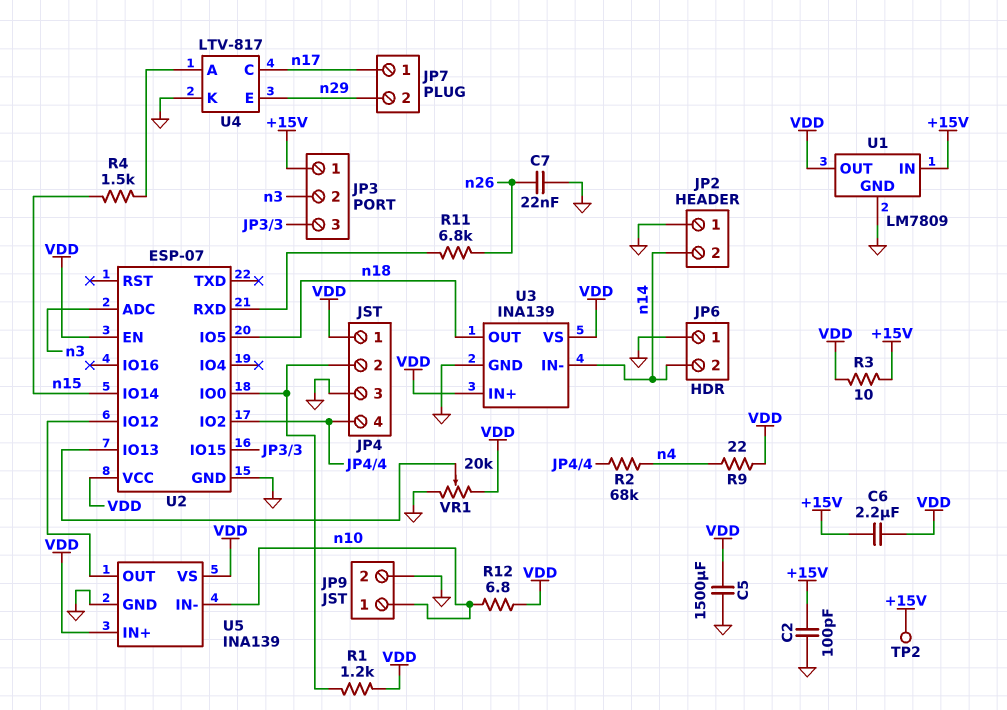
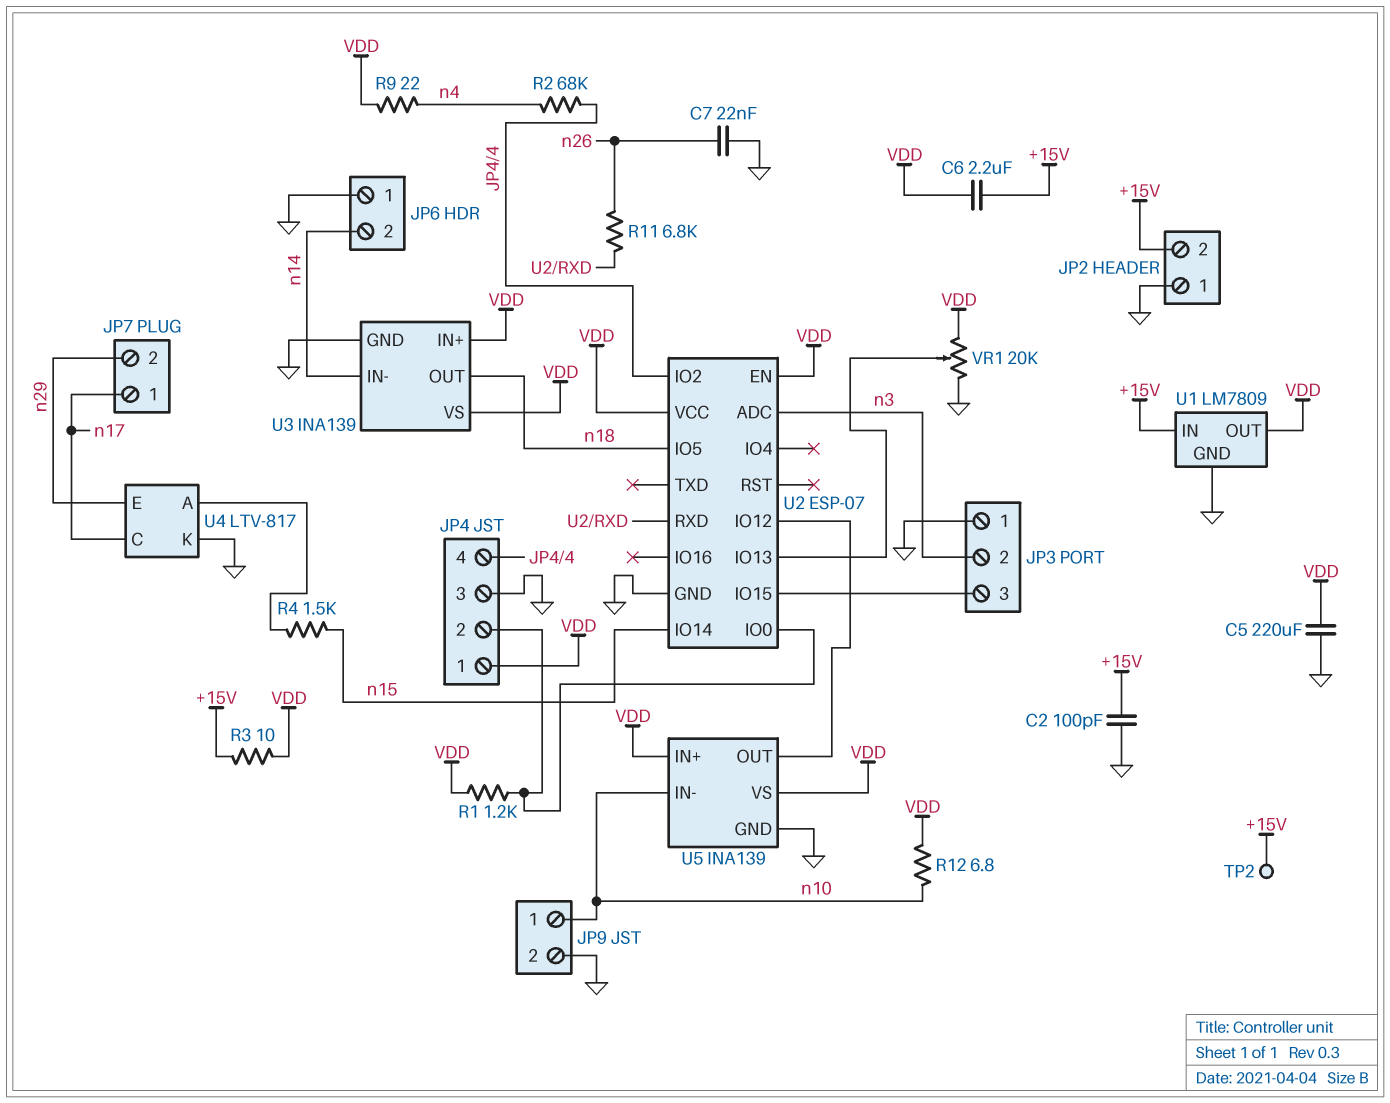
C5: 1500uF (GND, VDD) -> 220uF (GND, VDD)
JP2 pin 2: n14 -> +15V
JP3 pin 1: +15V -> GND

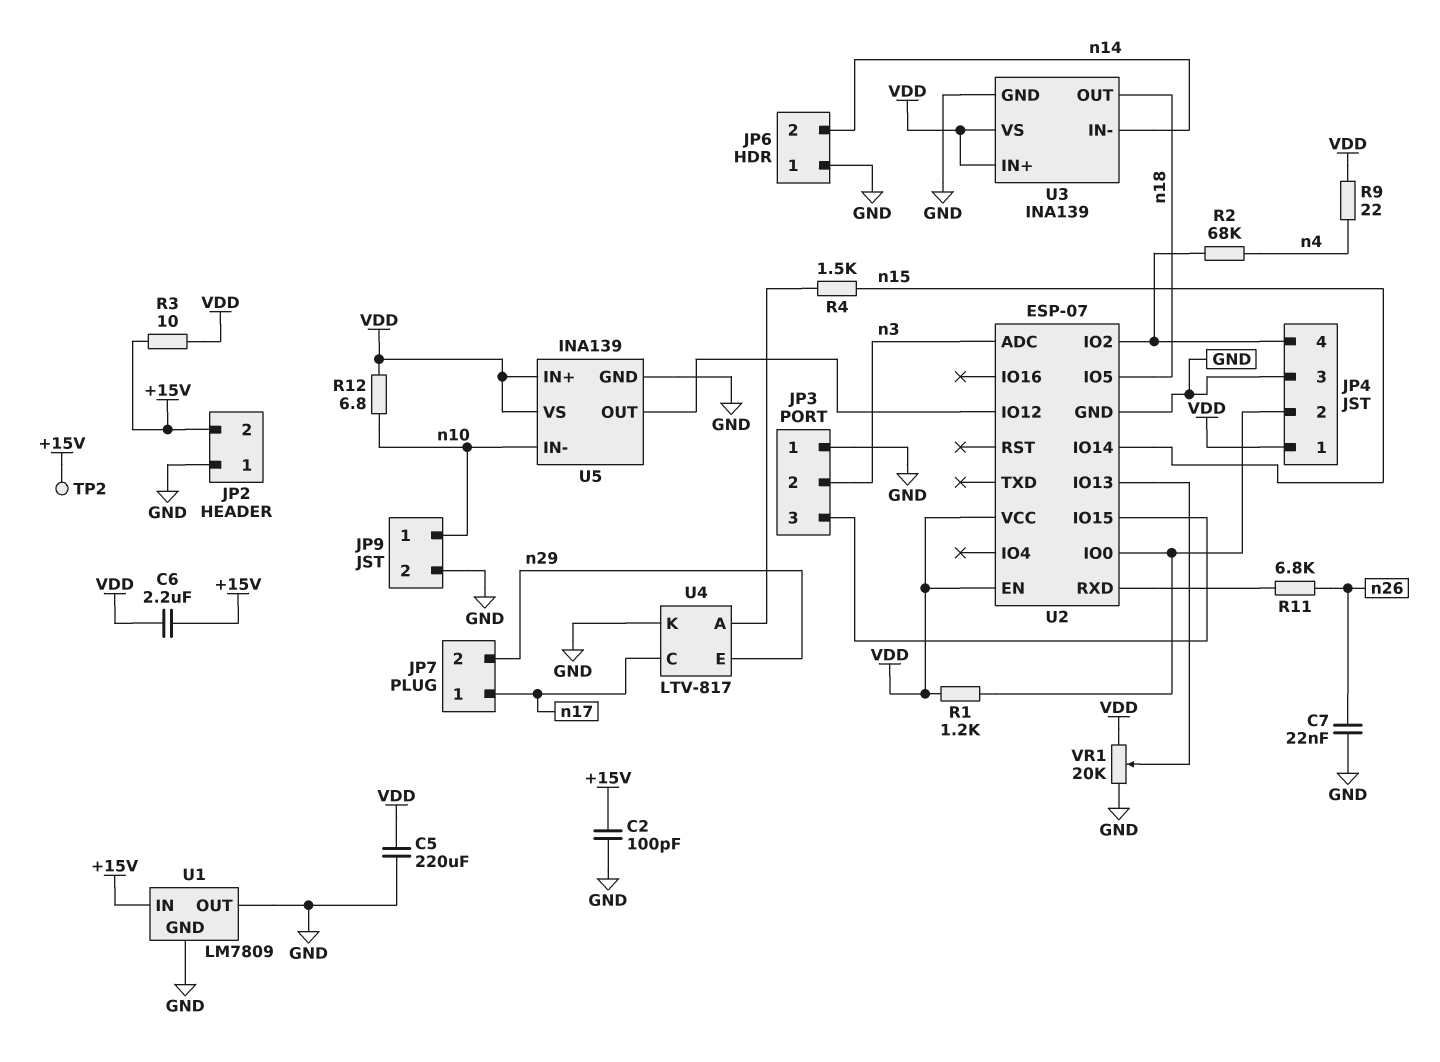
U1 pin OUT: VDD -> GND

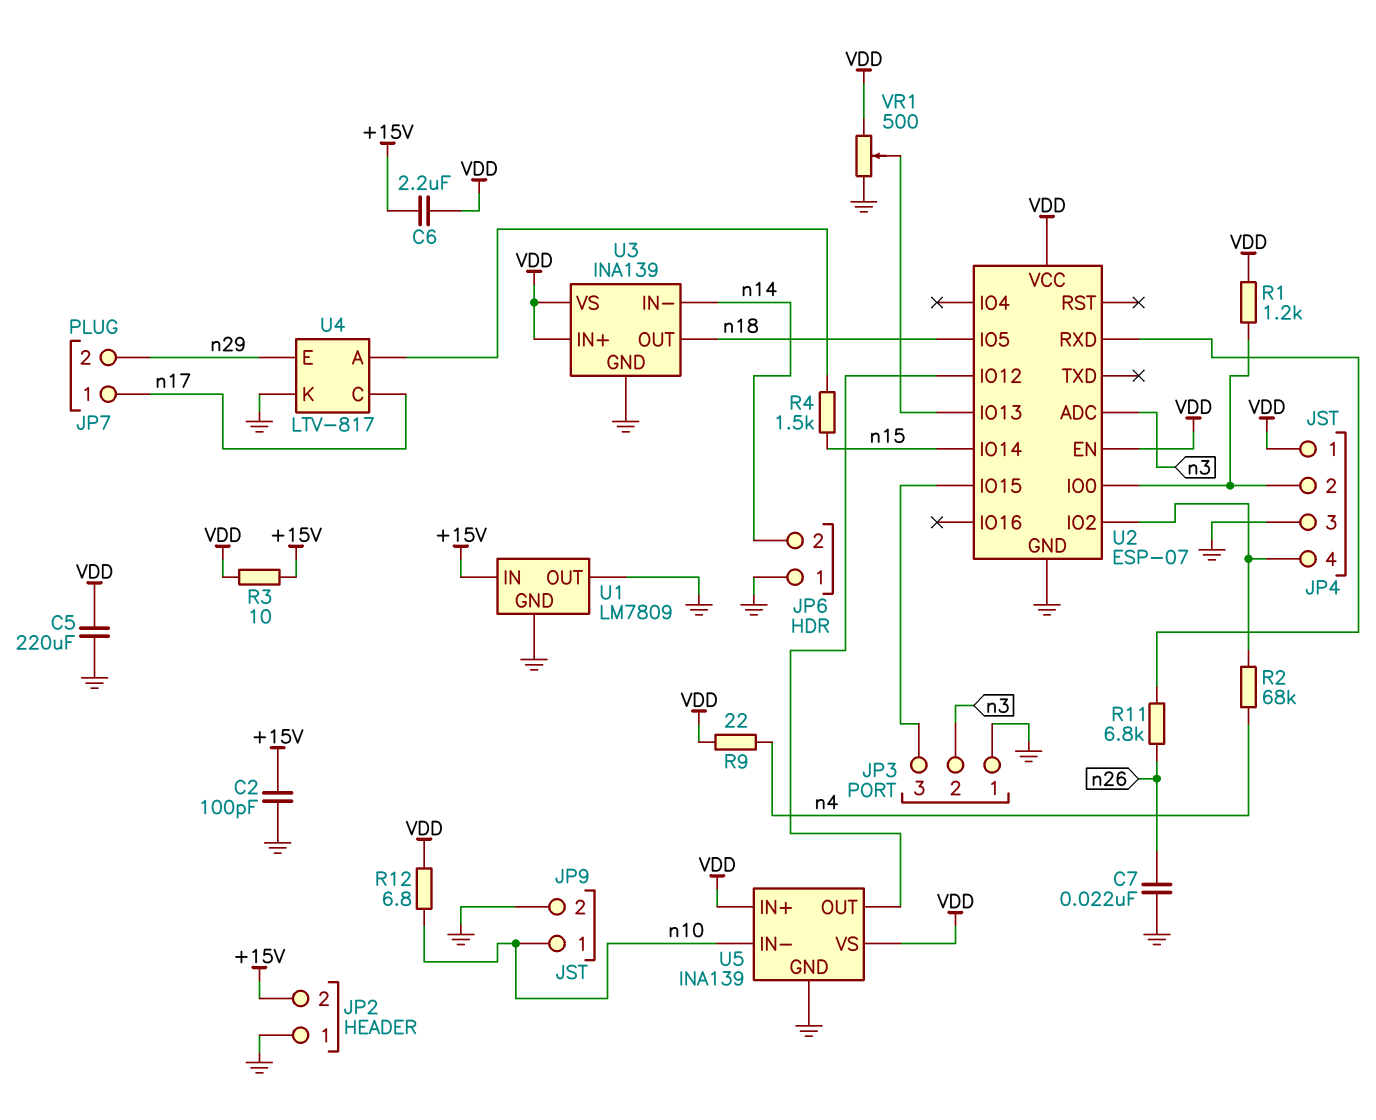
TP2: test point (+15V) -> none
VR1: 20k (GND, VDD, wiper U2/IO13) -> 500 (GND, VDD, wiper U2/IO13)

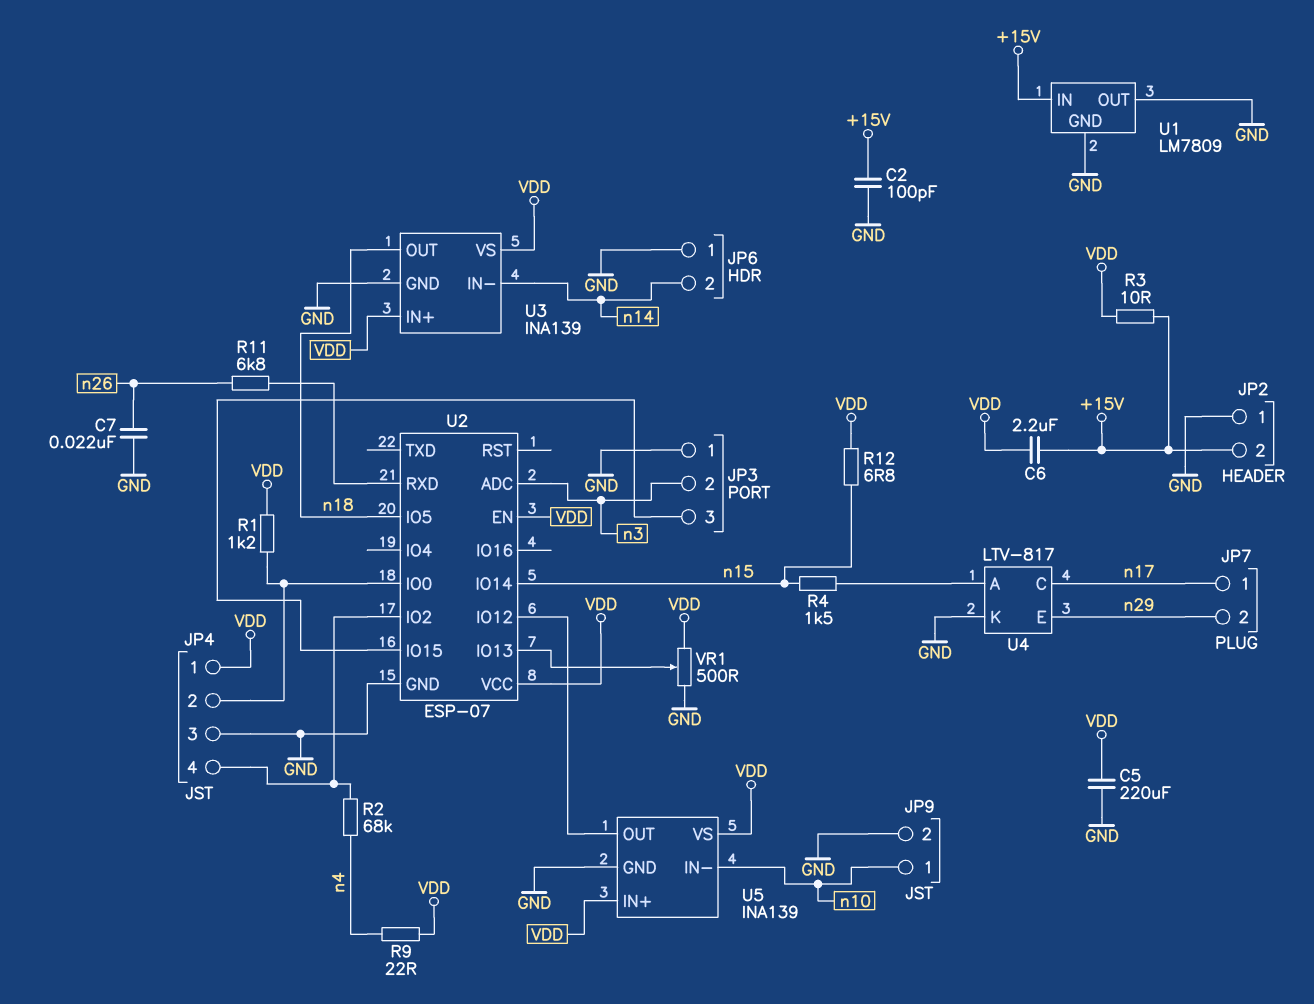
R12: 6.8 (VDD, n10) -> 6.8 (VDD, n15)

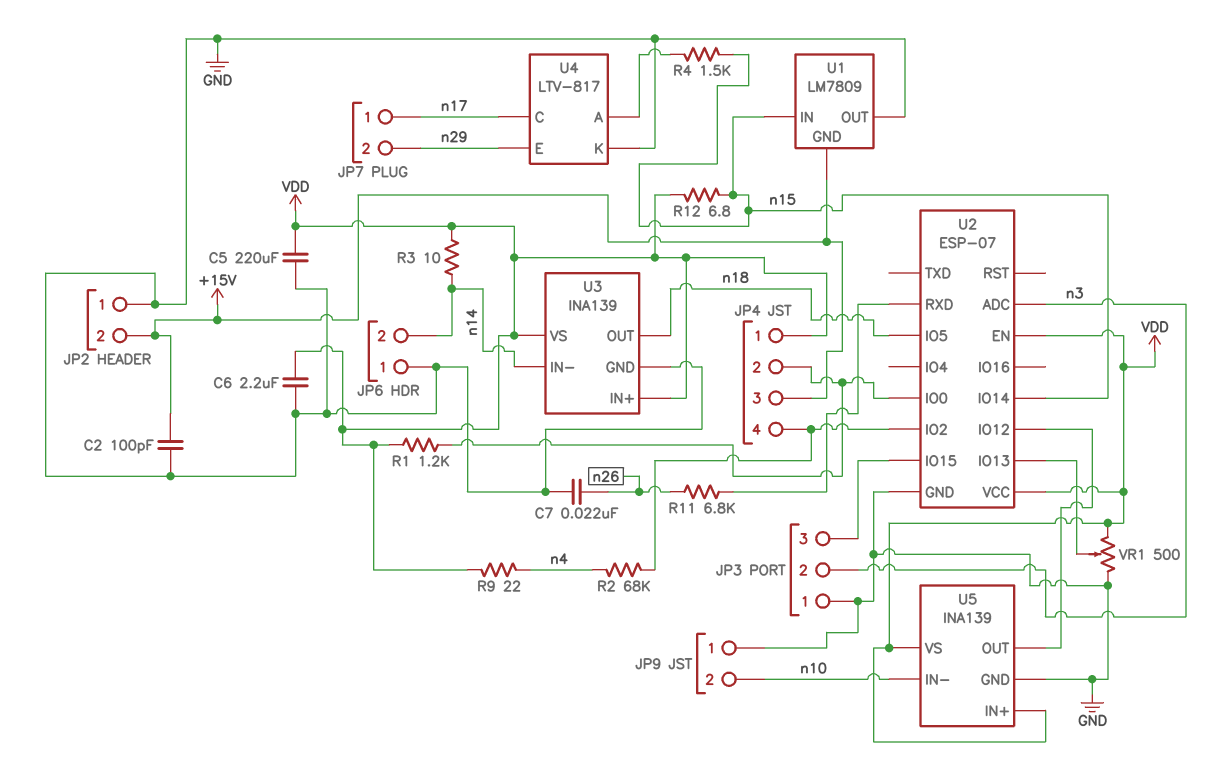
C6: 2.2uF (+15V, VDD) -> 2.2uF (GND, VDD)
JP4 pin 3: GND -> +15V
JP9 pin 1: n10 -> GND
JP9 pin 2: GND -> n10
R3: 10 (+15V, VDD) -> 10 (VDD, n14)
U1 pin GND: GND -> +15V
U1 pin IN: +15V -> n15

